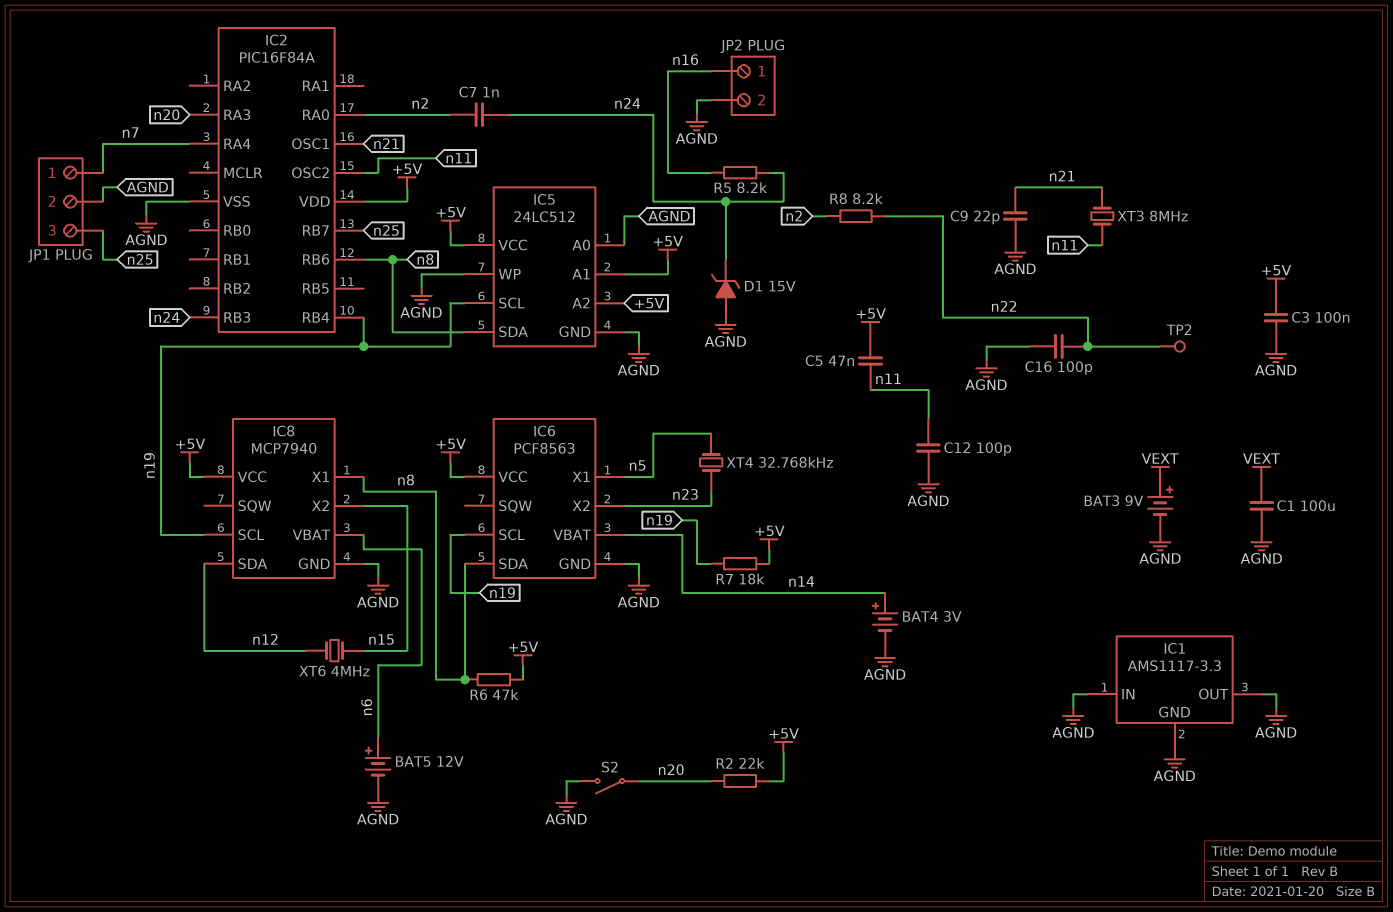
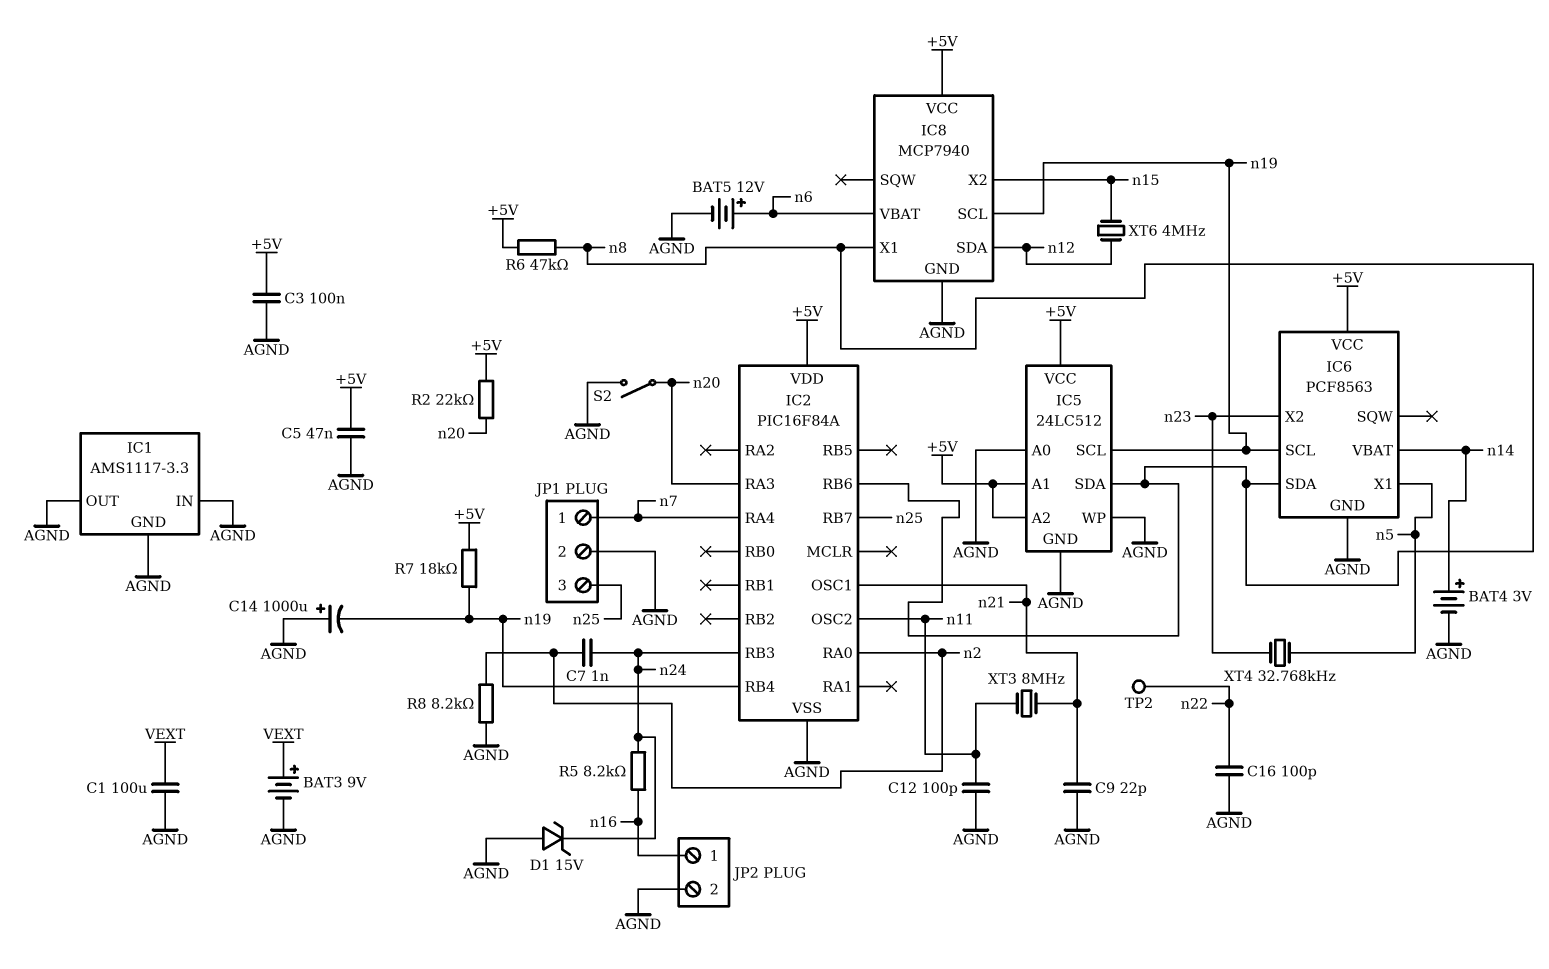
C5: 47nF (+5V, n11) -> 47nF (+5V, AGND)
C14: none -> 1000uF (plus AGND, minus n19)
R8: 8.2k (n2, n22) -> 8.2k (AGND, n2)

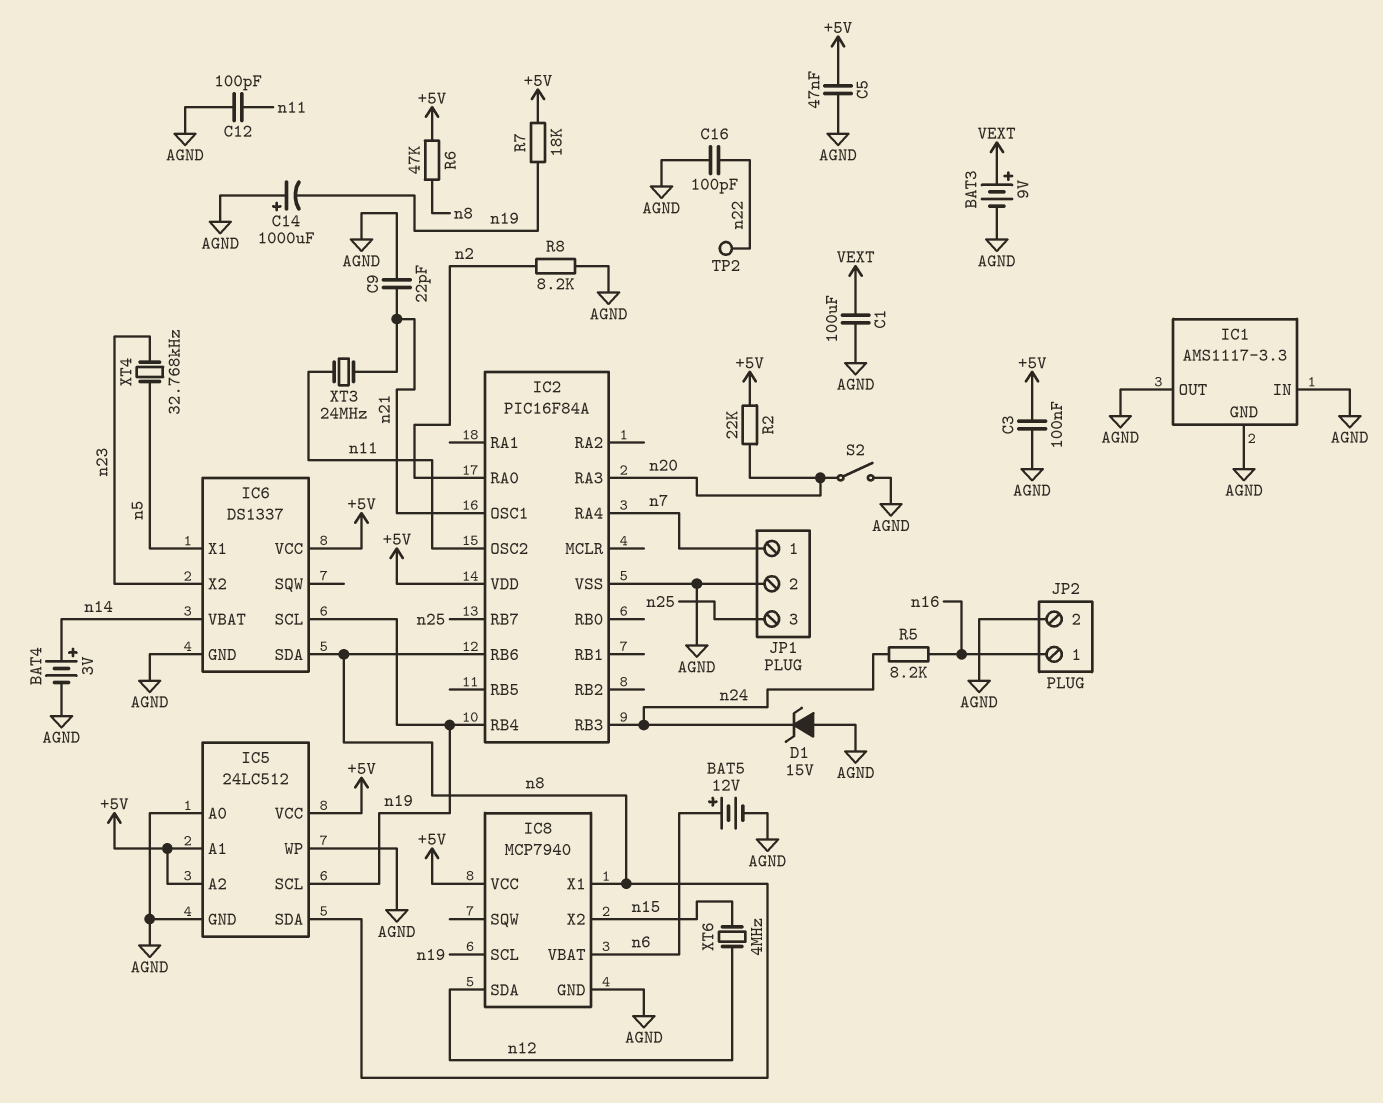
C7: 1nF (n2, n24) -> none
IC6: PCF8563 -> DS1337
XT3: 8MHz (n11, n21) -> 24MHz (n11, n21)

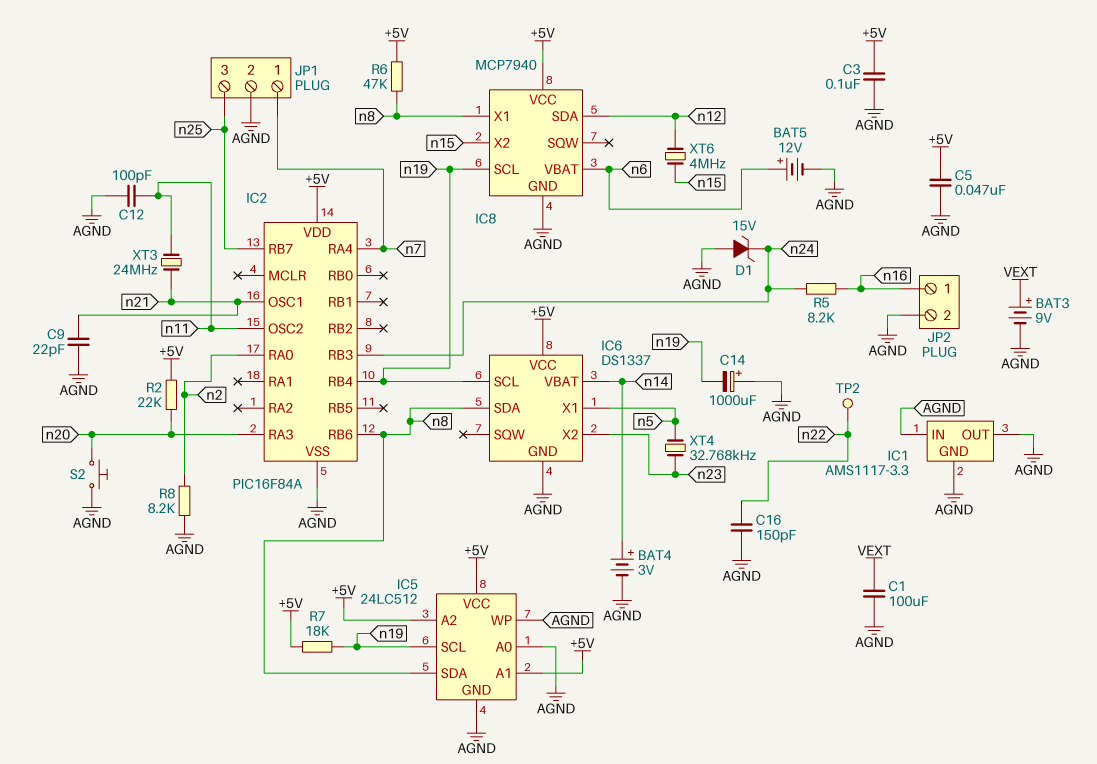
C16: 100pF (AGND, n22) -> 150pF (AGND, n22)
S2: switch (AGND, n20) -> button (AGND, n20)

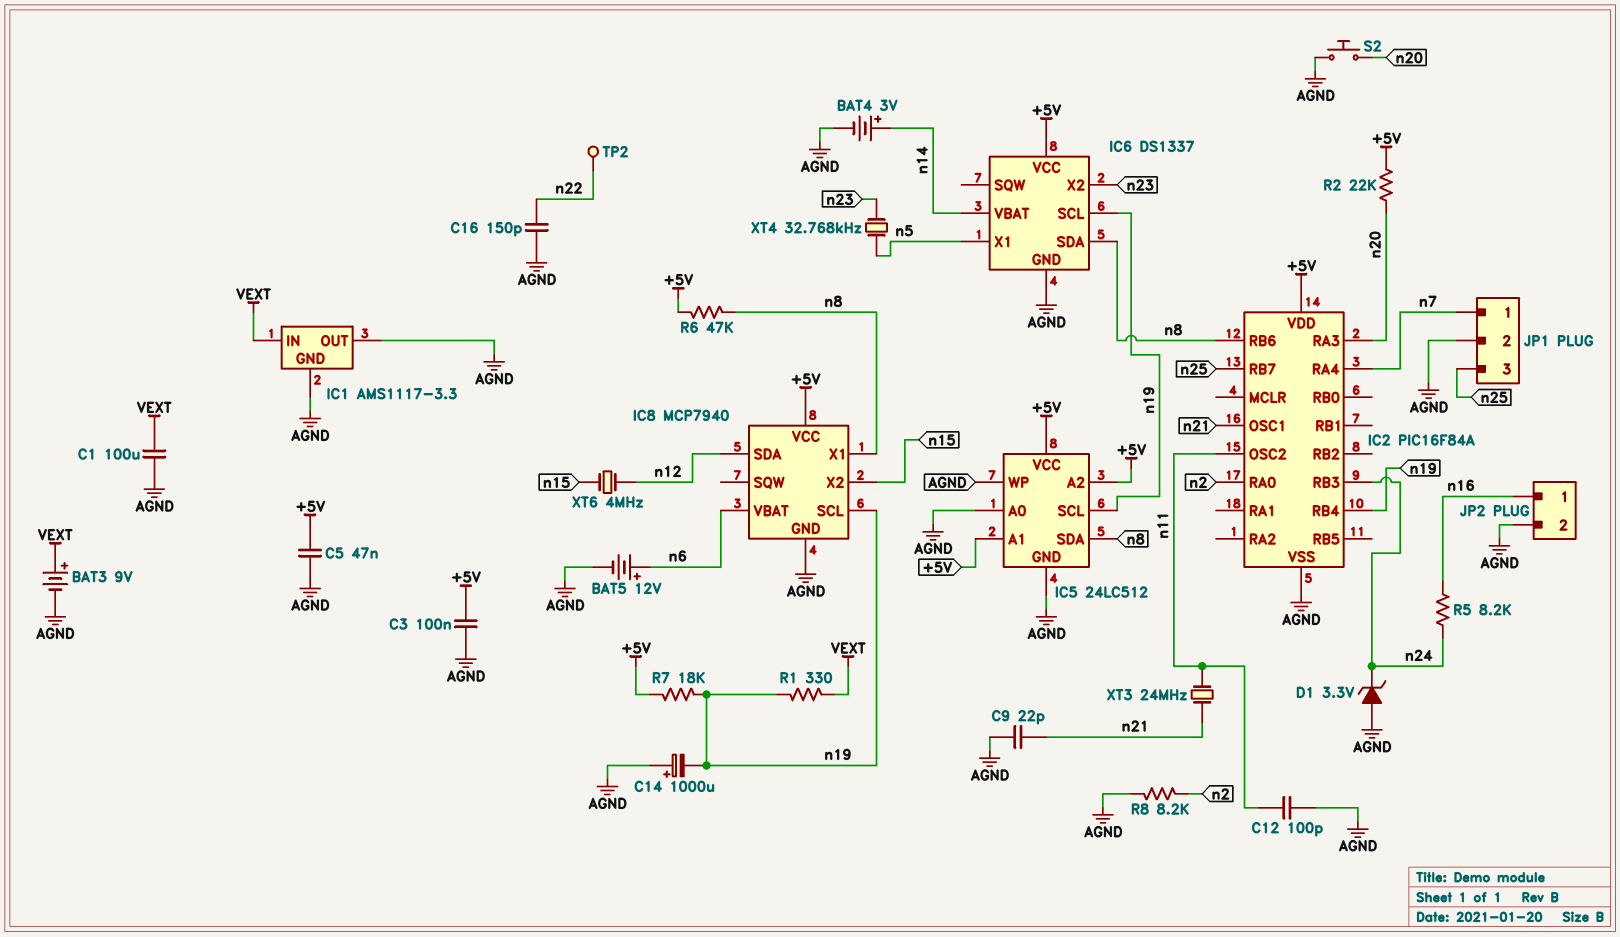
D1: zener 15V (A AGND, K n24) -> zener 3.3V (A AGND, K n24)
IC1 pin IN: AGND -> VEXT
R1: none -> 330 (VEXT, n19)

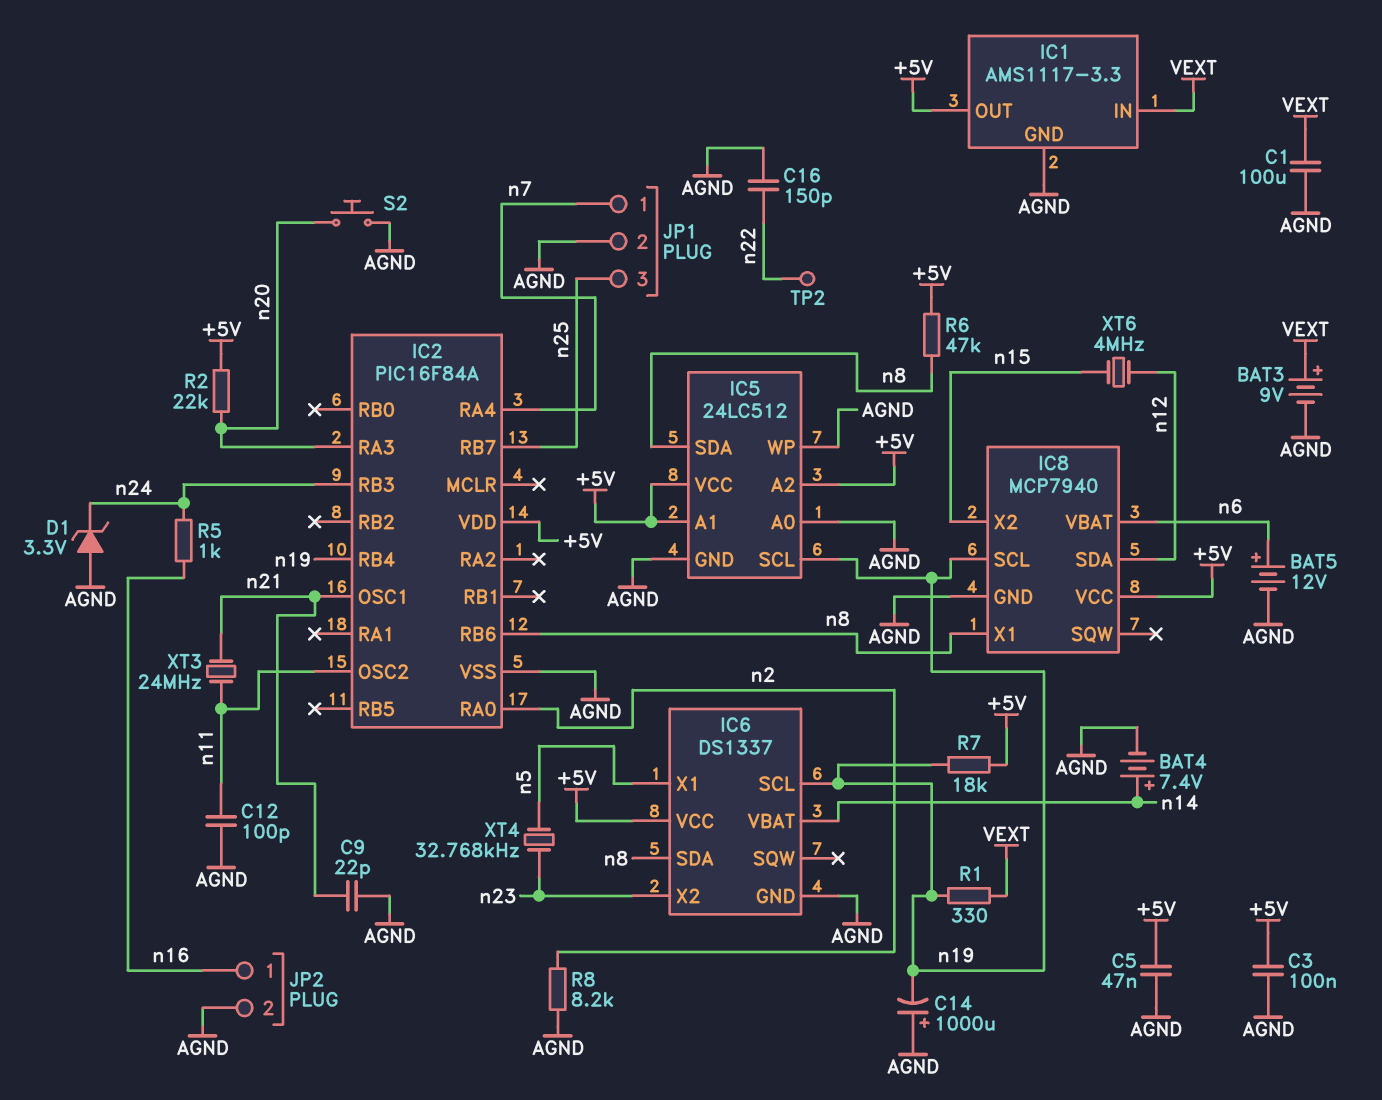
BAT4: 3V (plus n14, minus AGND) -> 7.4V (plus n14, minus AGND)
IC1 pin OUT: AGND -> +5V
R5: 8.2k (n16, n24) -> 1k (n16, n24)

